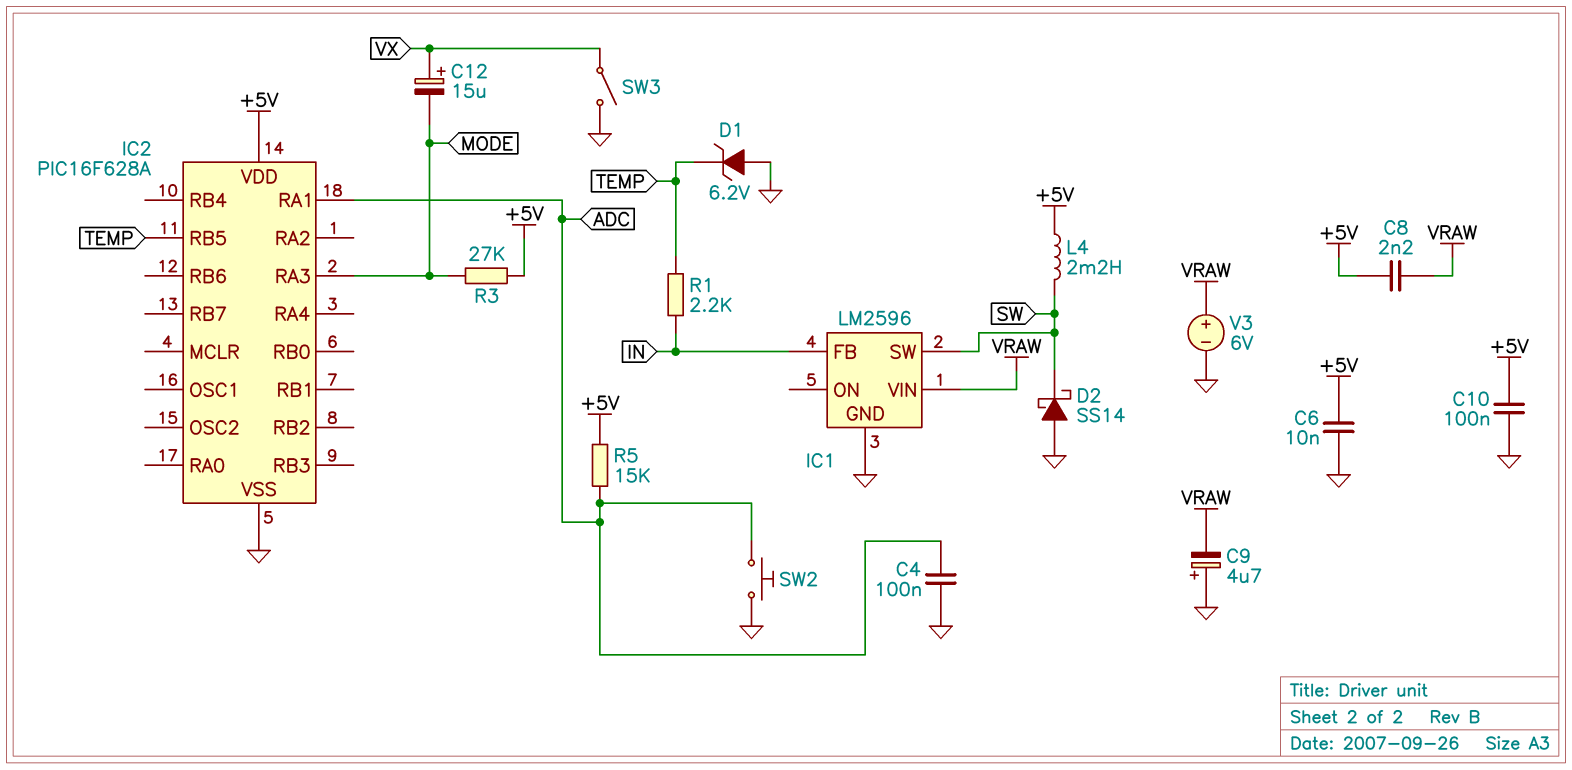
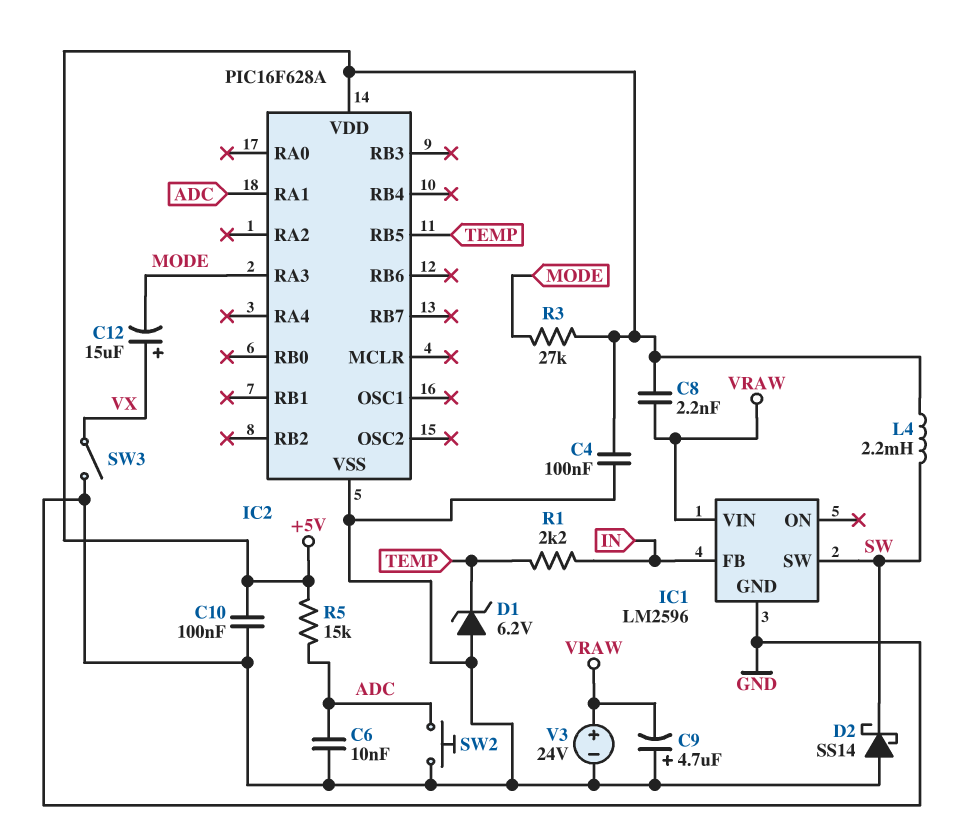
C4: 100nF (ADC, GND) -> 100nF (+5V, GND)
C6: 10nF (+5V, GND) -> 10nF (ADC, GND)
V3: 6V (plus VRAW, minus GND) -> 24V (plus VRAW, minus GND)

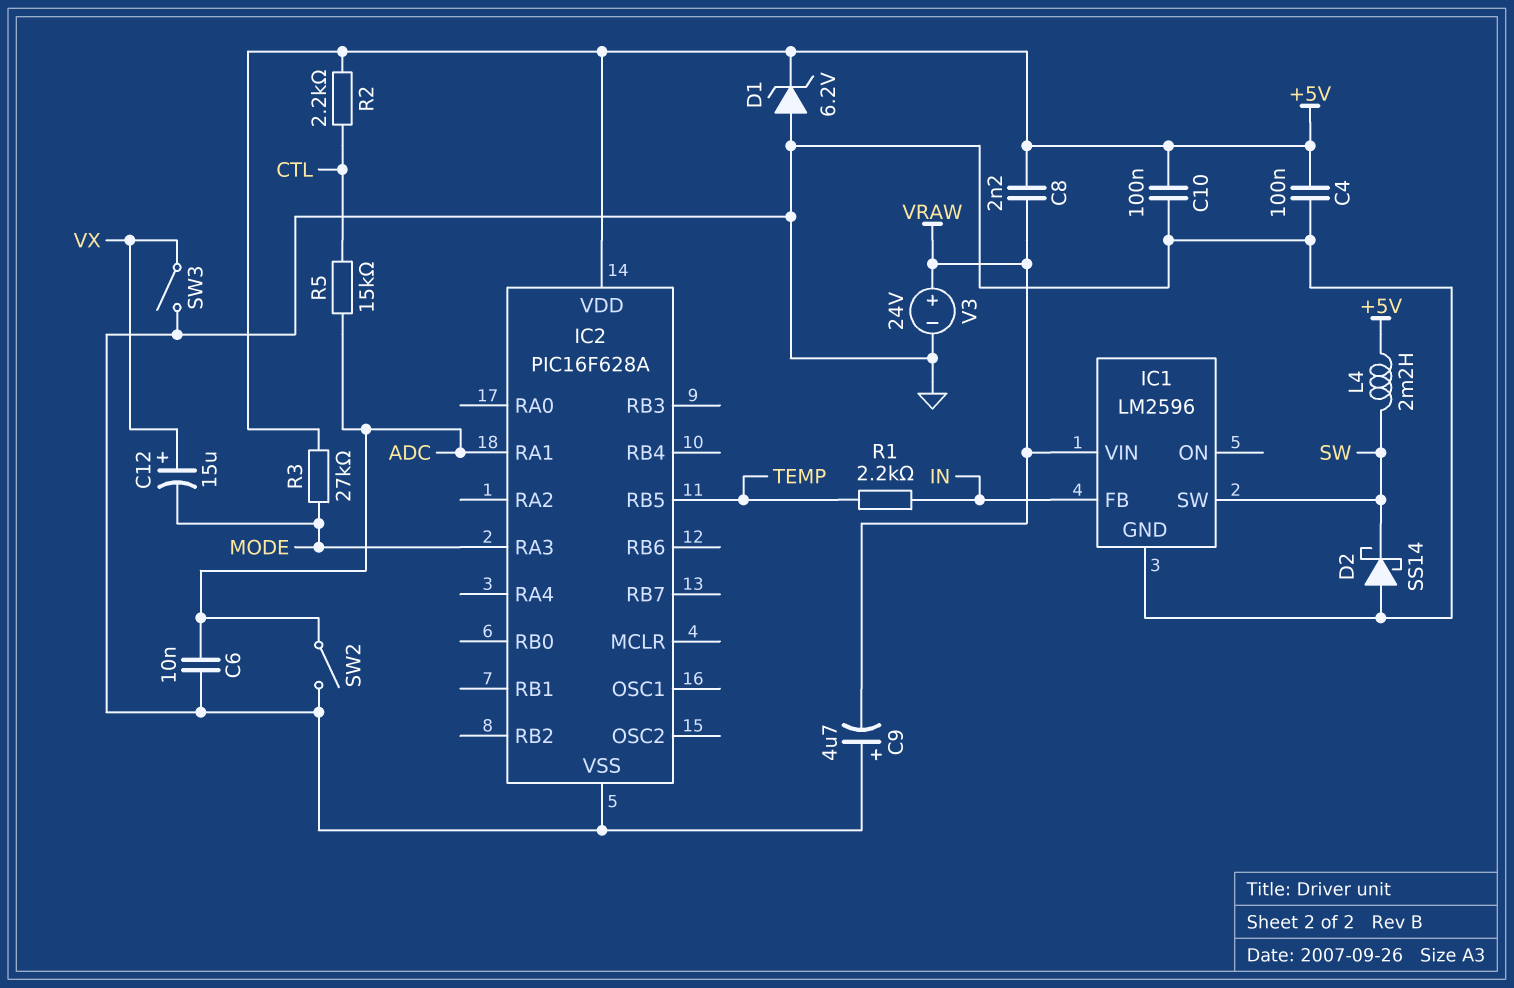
D1: zener 6.2V (A GND, K TEMP) -> zener 6.2V (A GND, K +5V)
R2: none -> 2.2k (+5V, CTL)
R5: 15k (+5V, ADC) -> 15k (ADC, CTL)
SW2: button (ADC, GND) -> switch (ADC, GND)

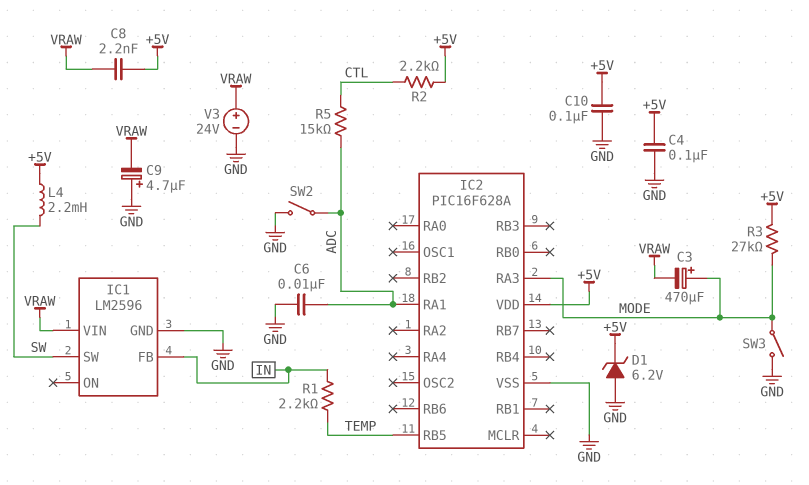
C3: none -> 470uF (plus MODE, minus VRAW)
C12: 15uF (plus VX, minus MODE) -> none
D2: schottky SS14 (A GND, K SW) -> none
SW3: switch (GND, VX) -> switch (GND, MODE)

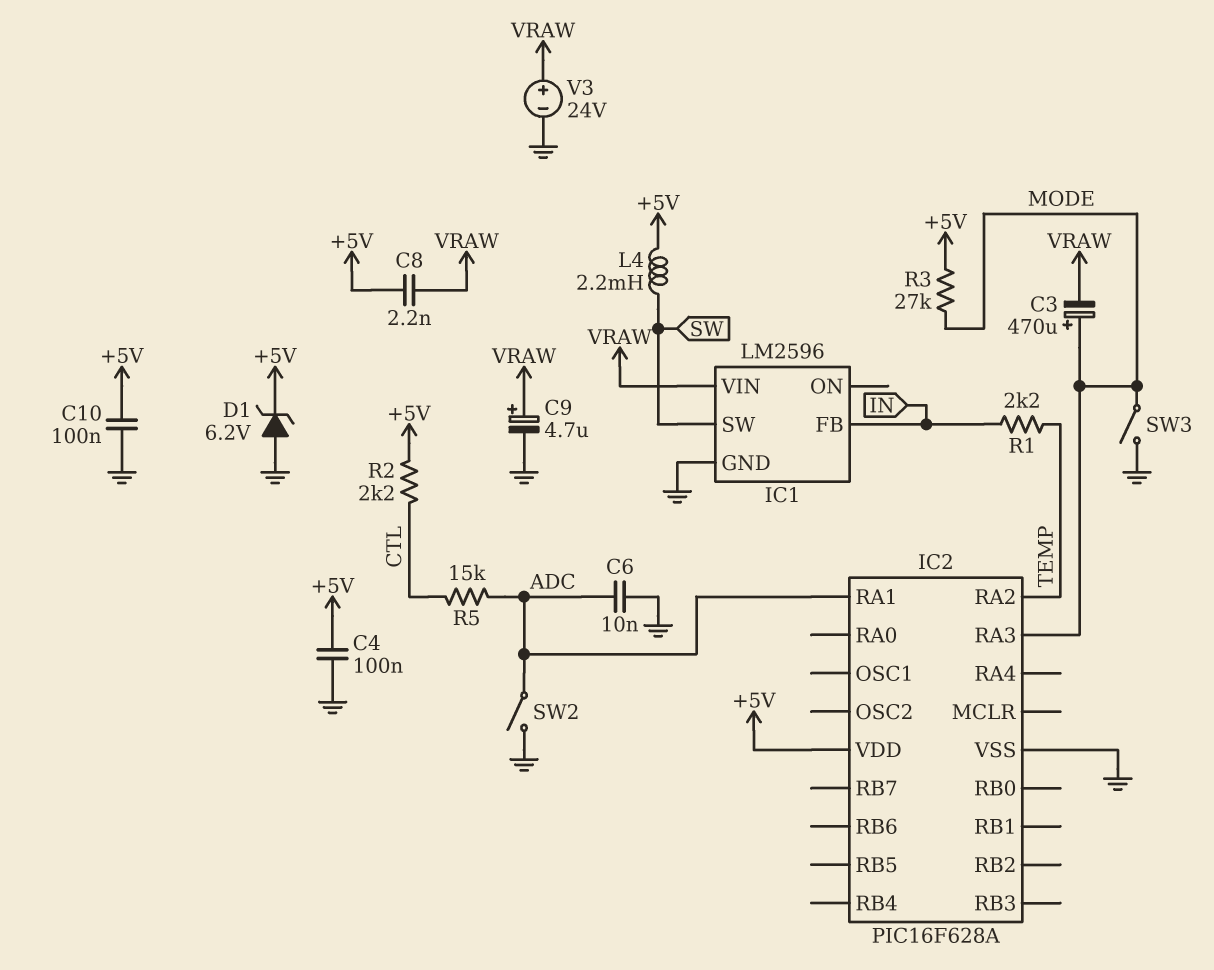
C9: 4.7uF (plus GND, minus VRAW) -> 4.7uF (plus VRAW, minus GND)
IC2 pin RA2: none -> TEMP
IC2 pin RB5: TEMP -> none

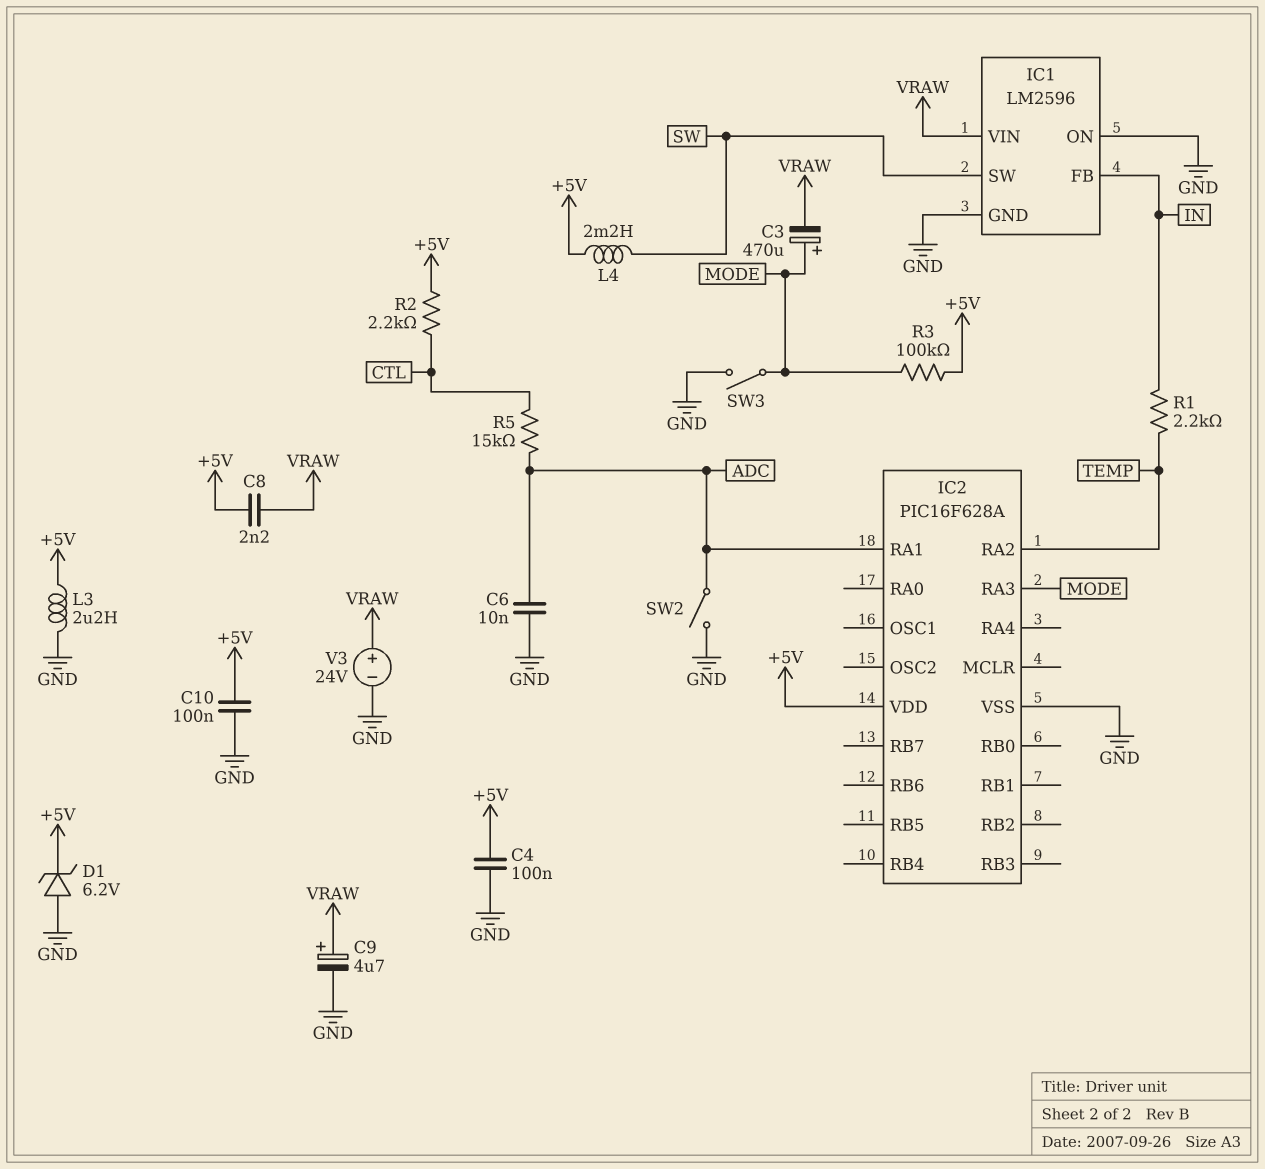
IC1 pin ON: none -> GND
L3: none -> 2.2uH (+5V, GND)
R3: 27k (+5V, MODE) -> 100k (+5V, MODE)

